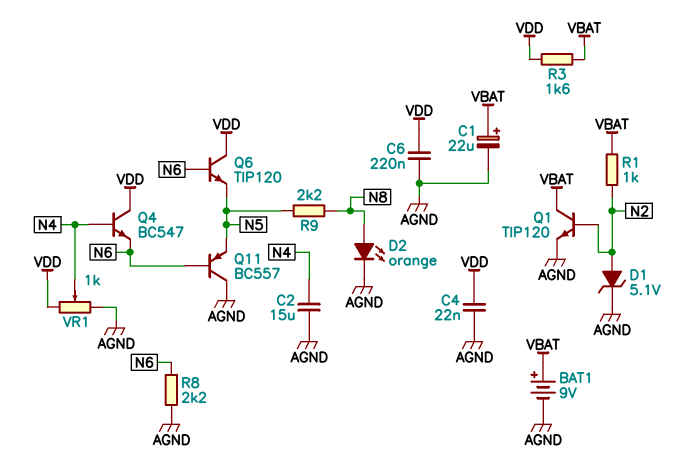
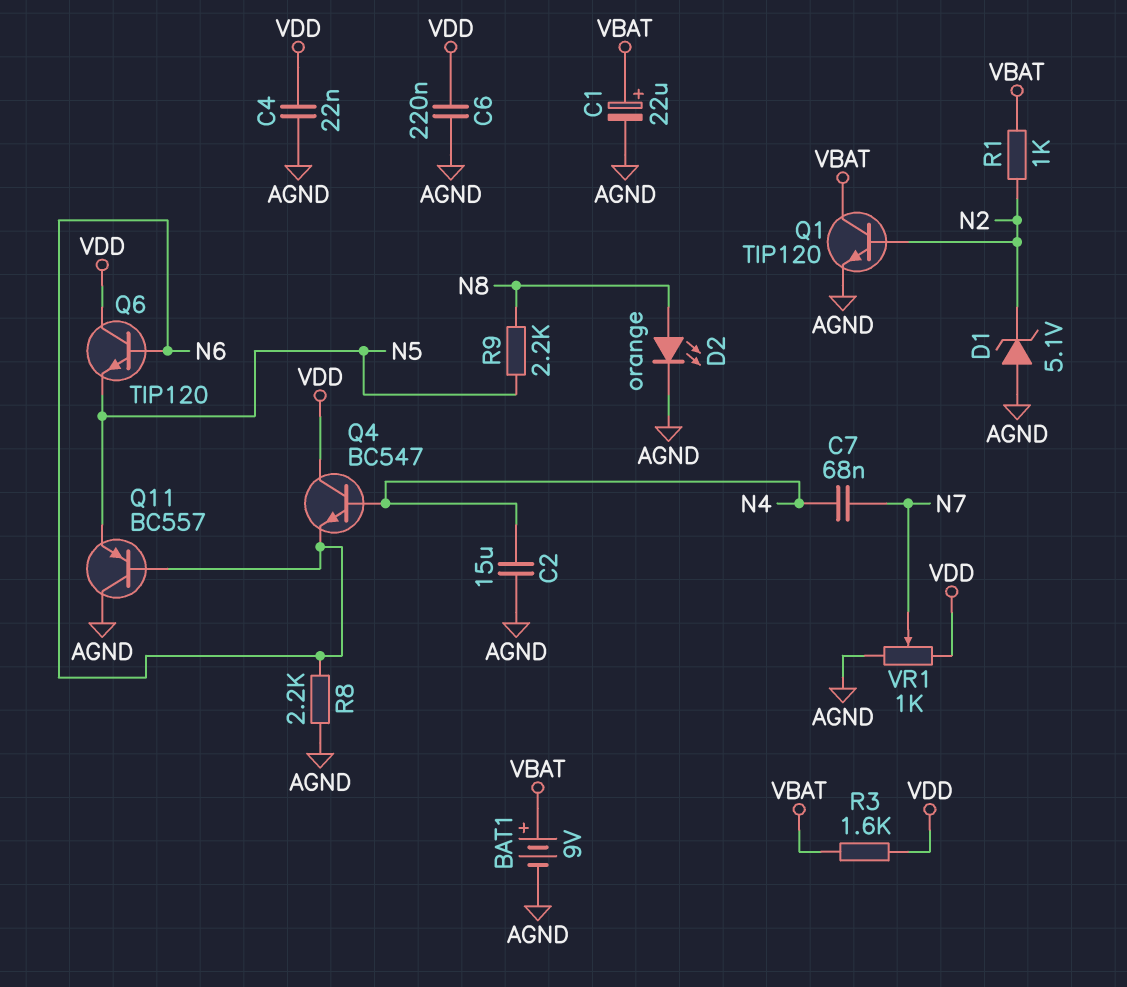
C7: none -> 68nF (N4, N7)
D1: zener 5.1V (A N2, K AGND) -> zener 5.1V (A AGND, K N2)
VR1: 1k (AGND, VDD, wiper N4) -> 1k (AGND, VDD, wiper N7)

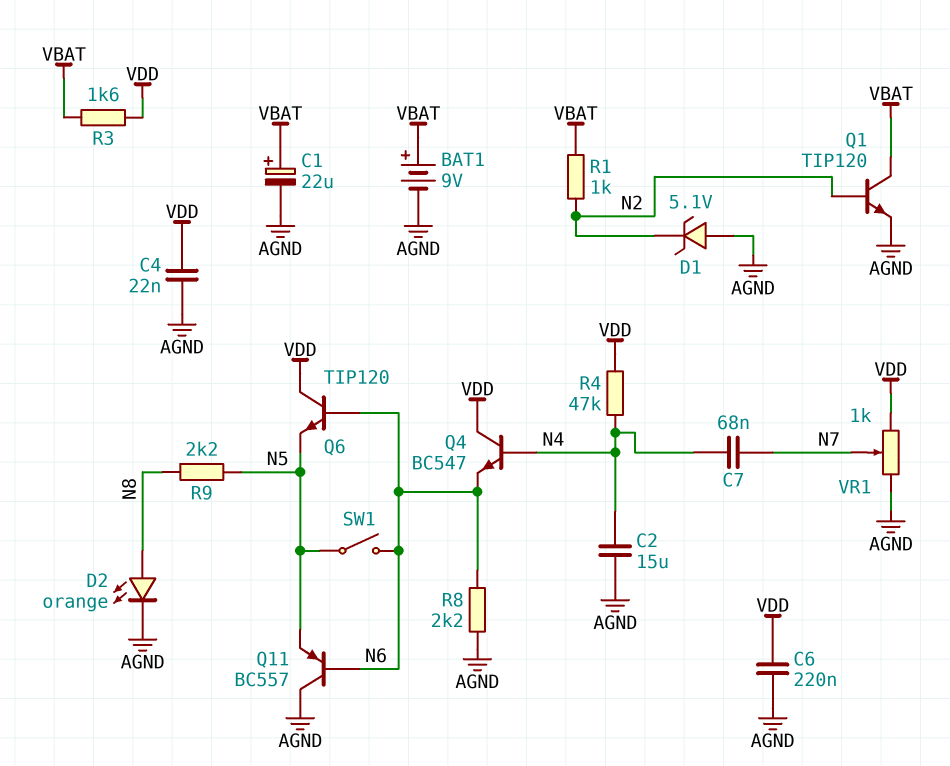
R4: none -> 47k (N4, VDD)
SW1: none -> switch (N5, N6)

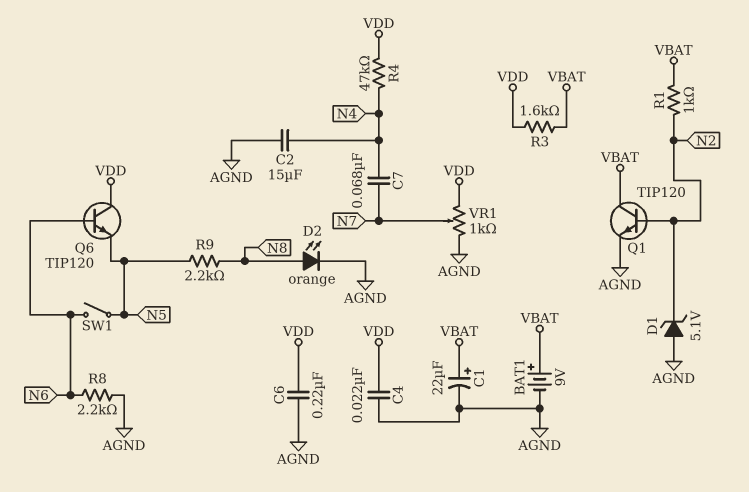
Q4: NPN BC547 (B N4, C VDD, E N6) -> none
Q11: PNP BC557 (B N6, C AGND, E N5) -> none

